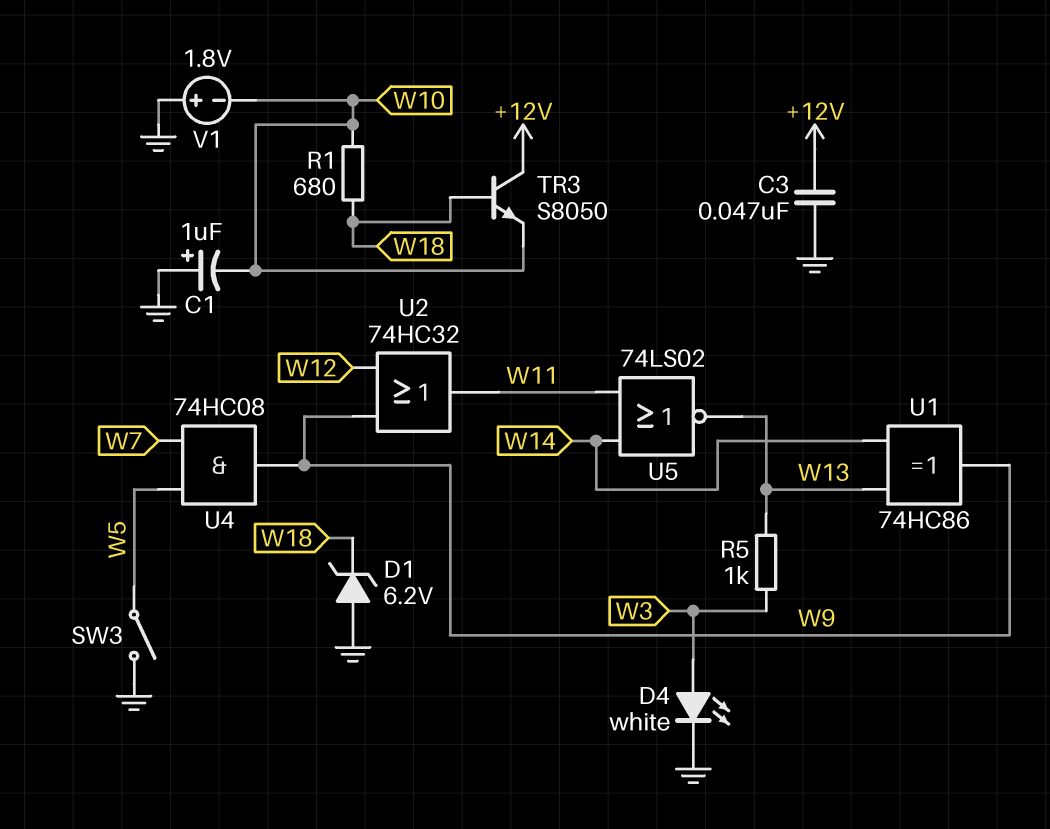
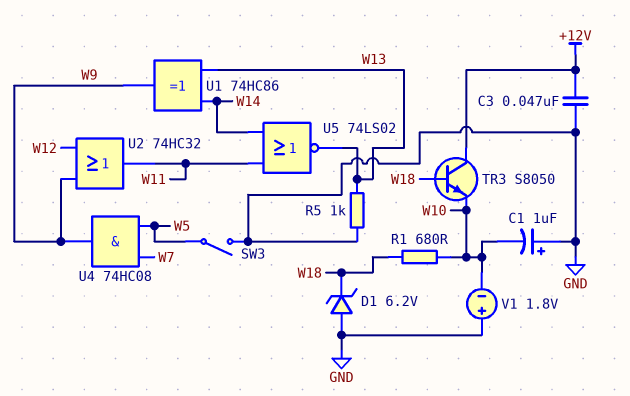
D4: LED white (A W3, K GND) -> none
R5: 1k (W3, W13) -> 1k (GND, W13)

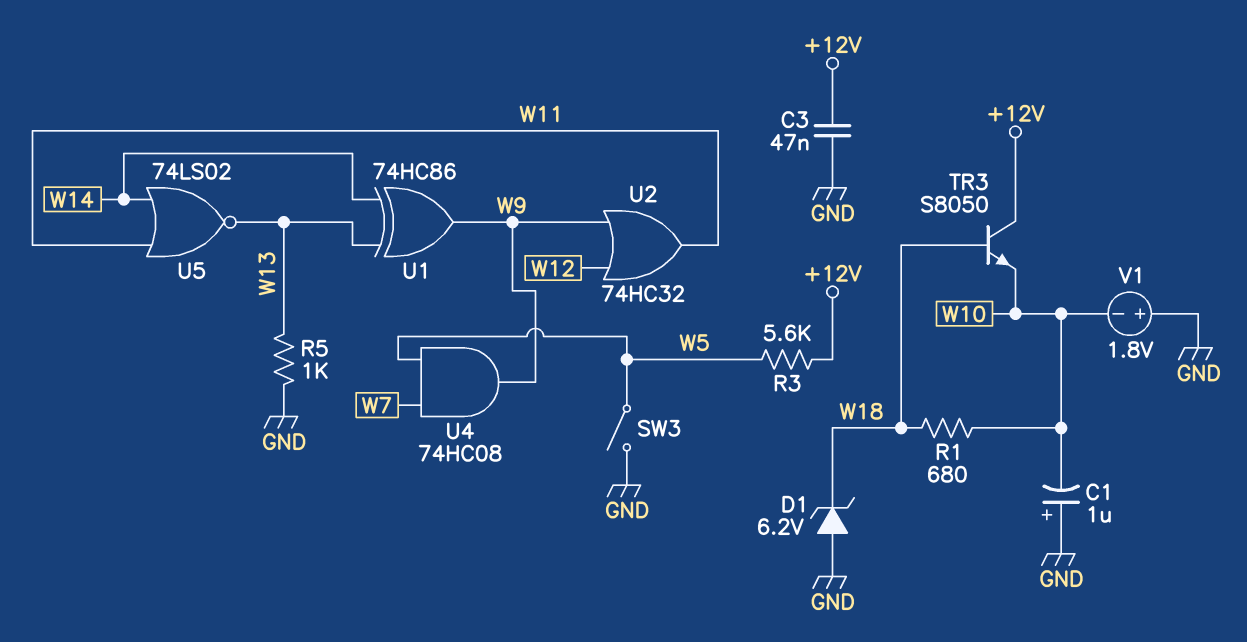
R3: none -> 5.6k (+12V, W5)

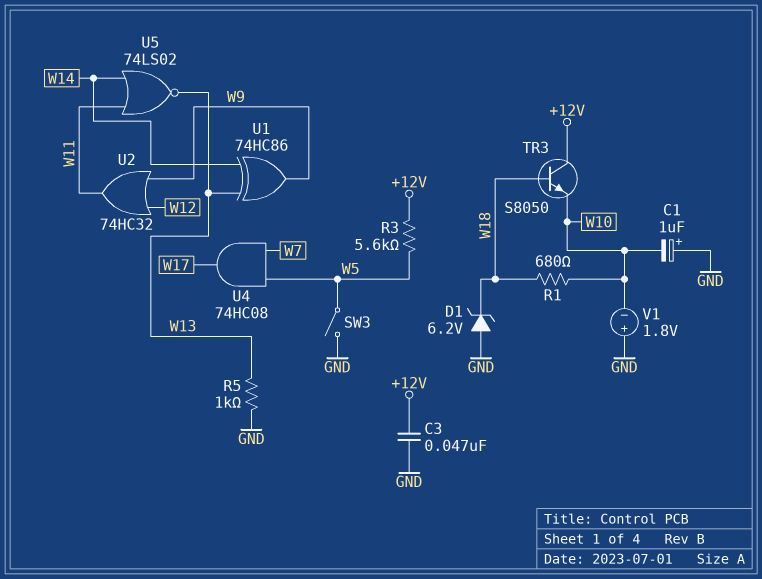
U4: AND 74HC08 (in W5, in W7, out W9) -> AND 74HC08 (in W5, in W7, out W17)

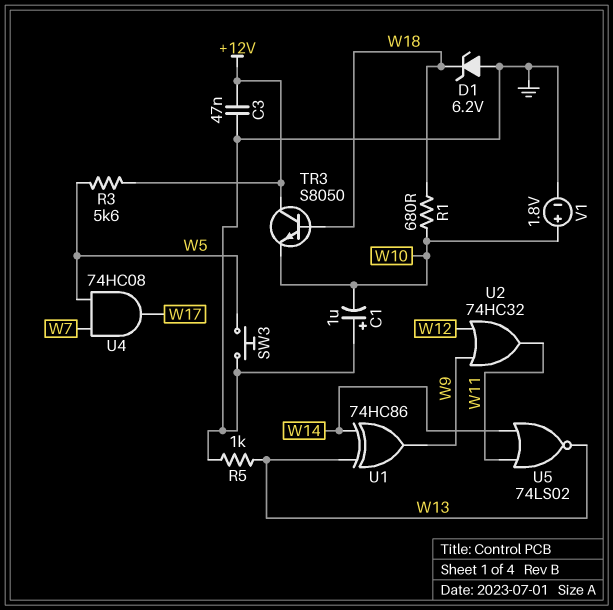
SW3: switch (GND, W5) -> button (GND, W5)
V1: 1.8V (plus GND, minus W10) -> 1.8V (plus W10, minus GND)

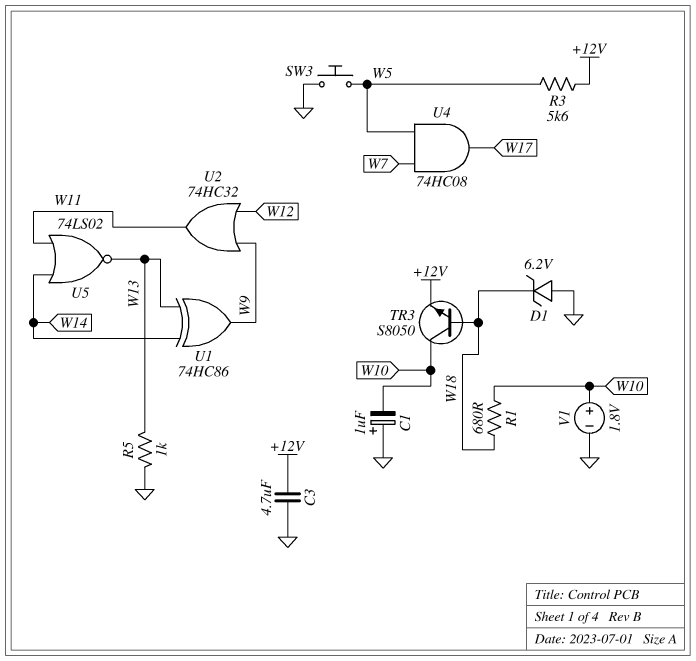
C3: 47nF (+12V, GND) -> 4.7uF (+12V, GND)
TR3: NPN S8050 (B W18, C +12V, E W10) -> NPN S8050 (B W18, C W10, E +12V)

